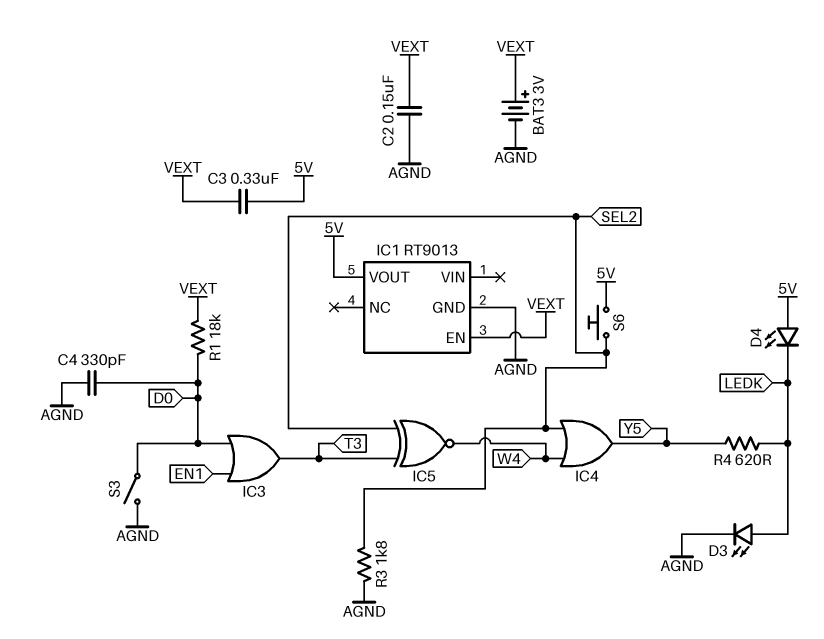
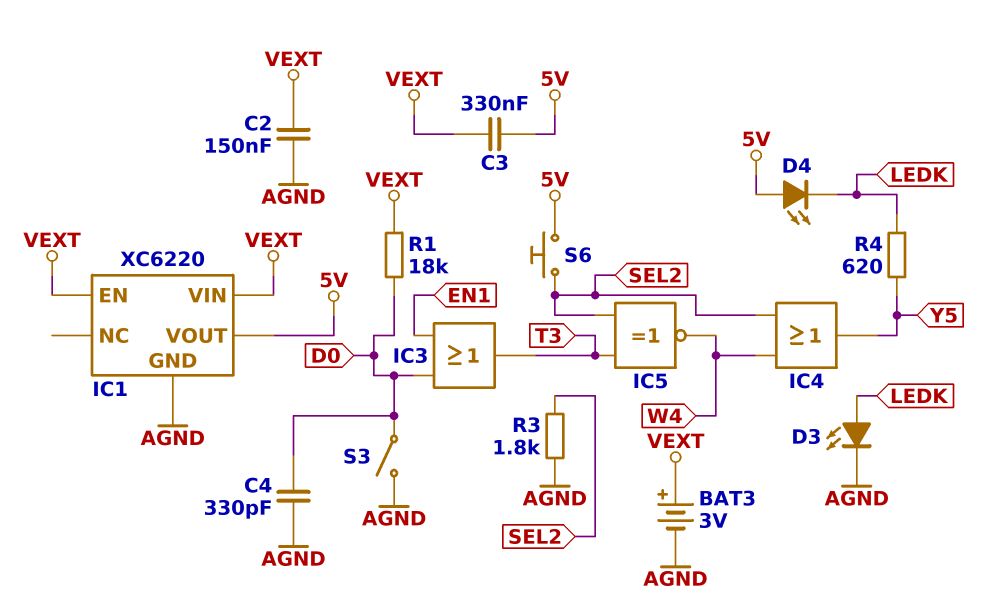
IC1: RT9013 -> XC6220
IC1 pin VIN: none -> VEXT

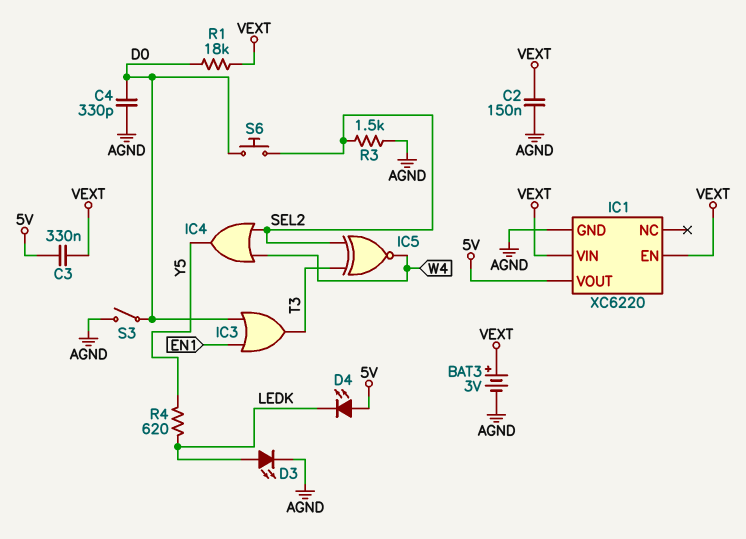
R3: 1.8k (AGND, SEL2) -> 1.5k (AGND, SEL2)
S6: button (5V, SEL2) -> button (D0, SEL2)

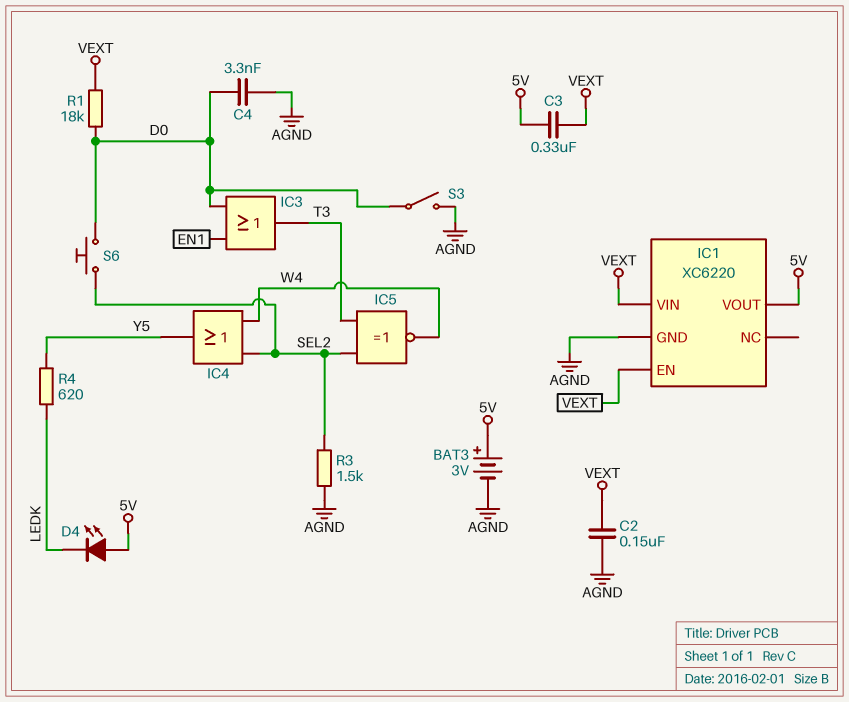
BAT3: 3V (plus VEXT, minus AGND) -> 3V (plus 5V, minus AGND)
C4: 330pF (AGND, D0) -> 3.3nF (AGND, D0)
D3: LED (A LEDK, K AGND) -> none

